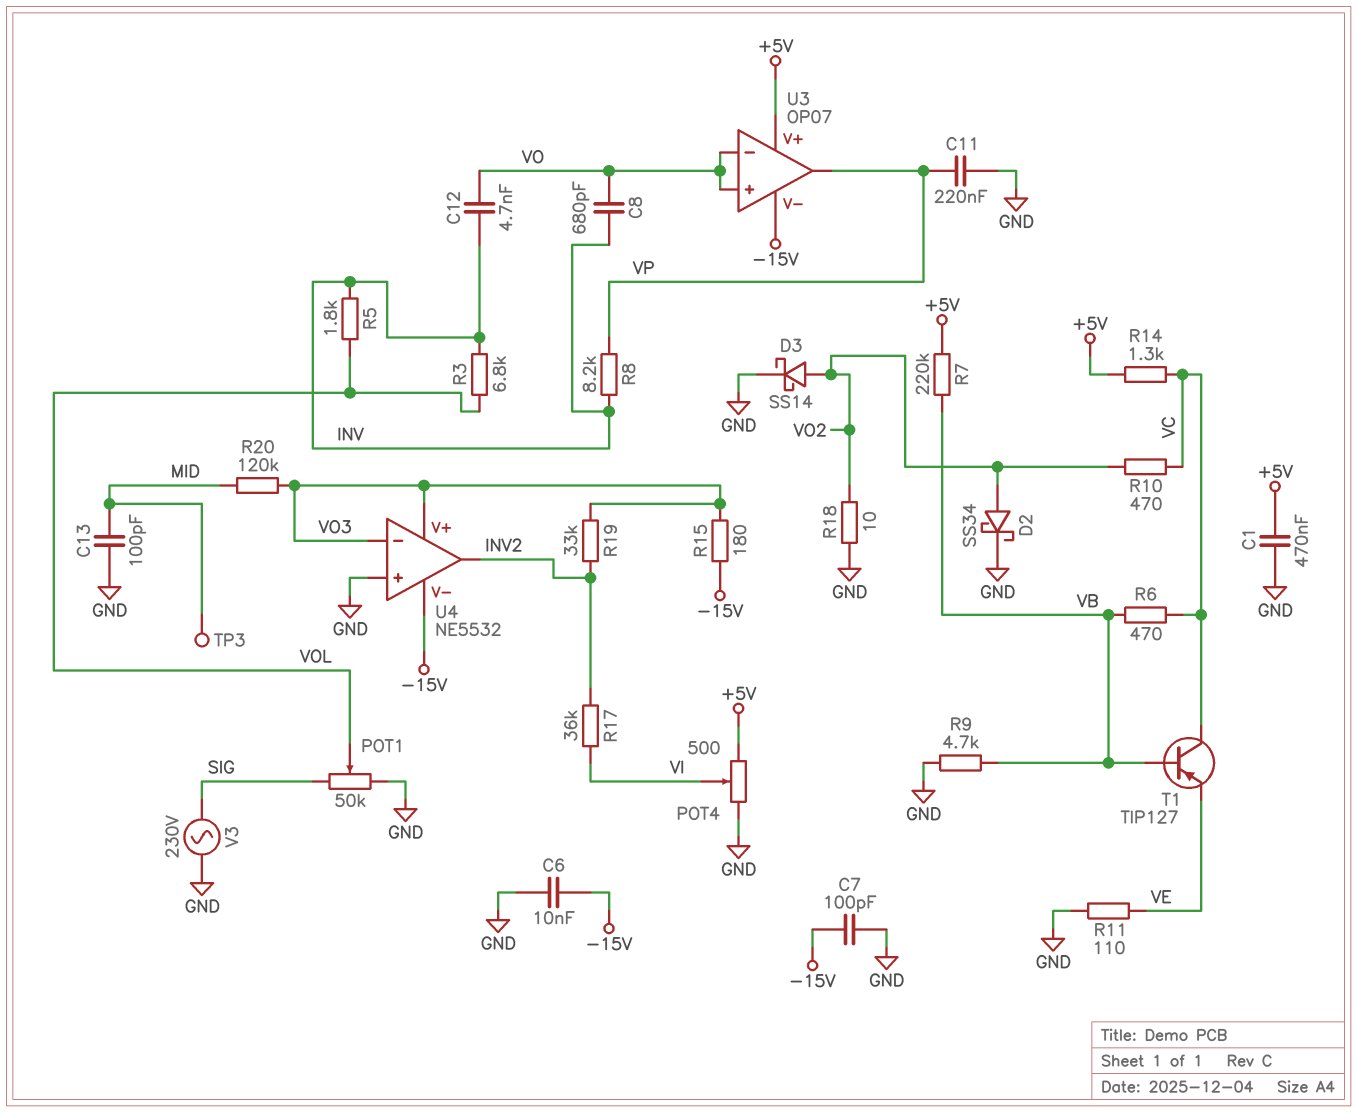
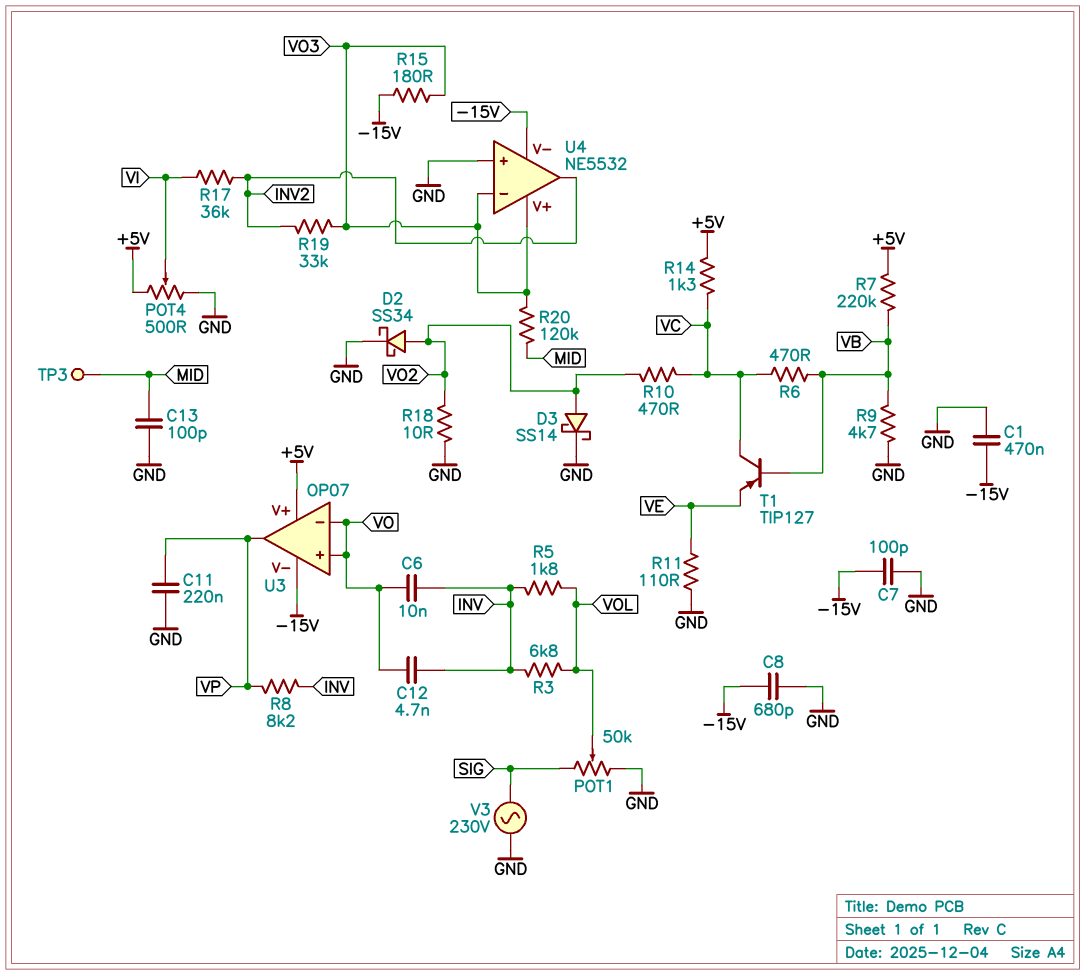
C1: 470nF (+5V, GND) -> 470nF (-15V, GND)
C6: 10nF (-15V, GND) -> 10nF (INV, VO)
C8: 680pF (INV, VO) -> 680pF (-15V, GND)

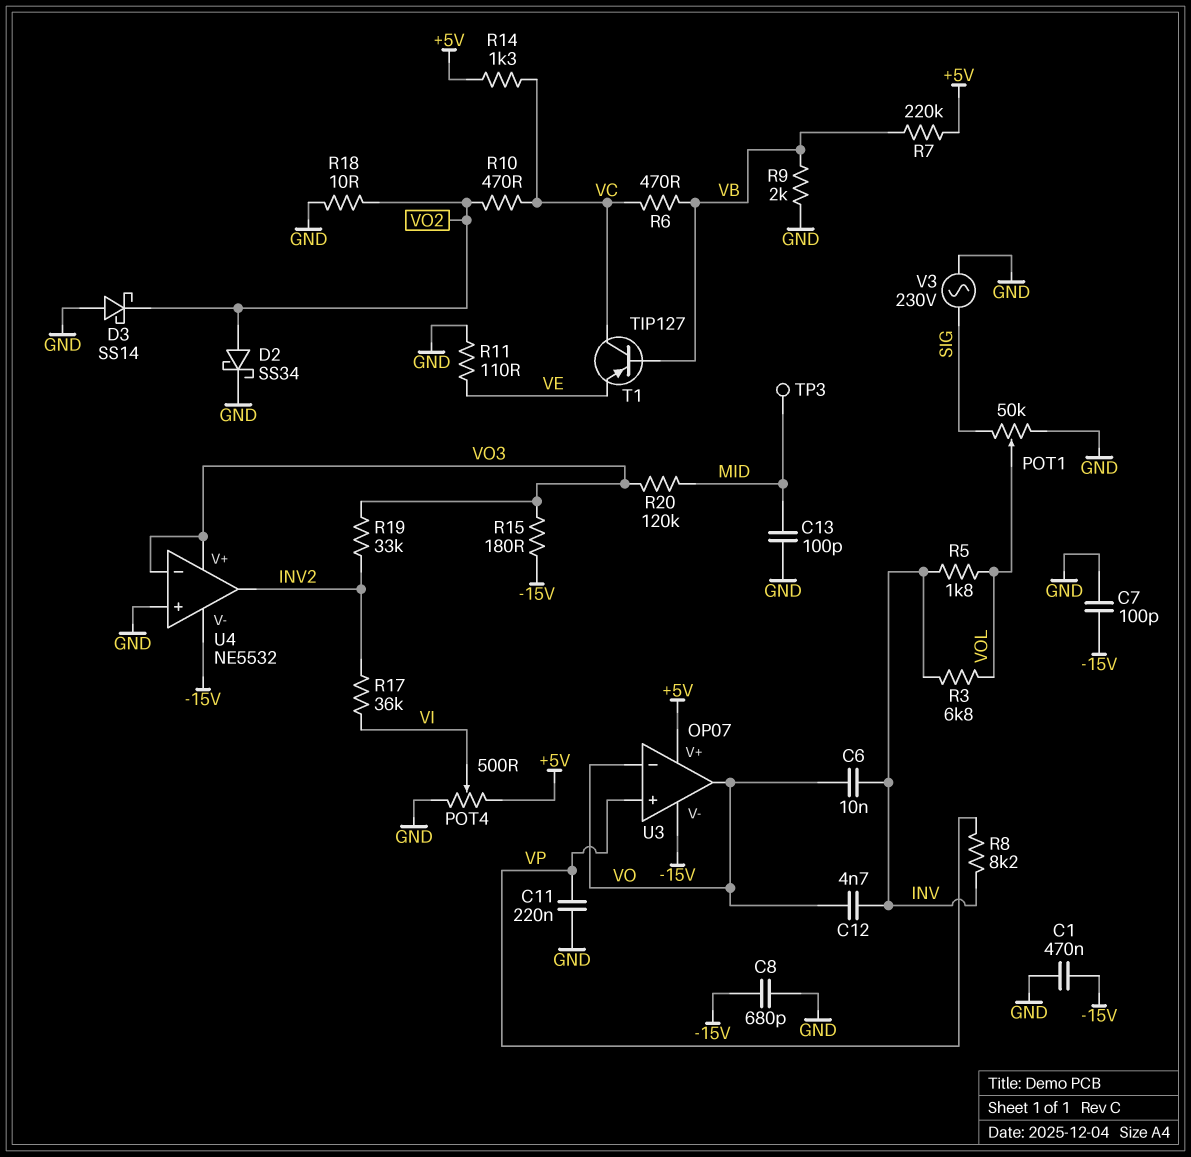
D3: schottky SS14 (A VO2, K GND) -> schottky SS14 (A GND, K VO2)
R9: 4.7k (GND, VB) -> 2k (GND, VB)
U3 pin in+: VO -> VP
U3 pin out: VP -> VO

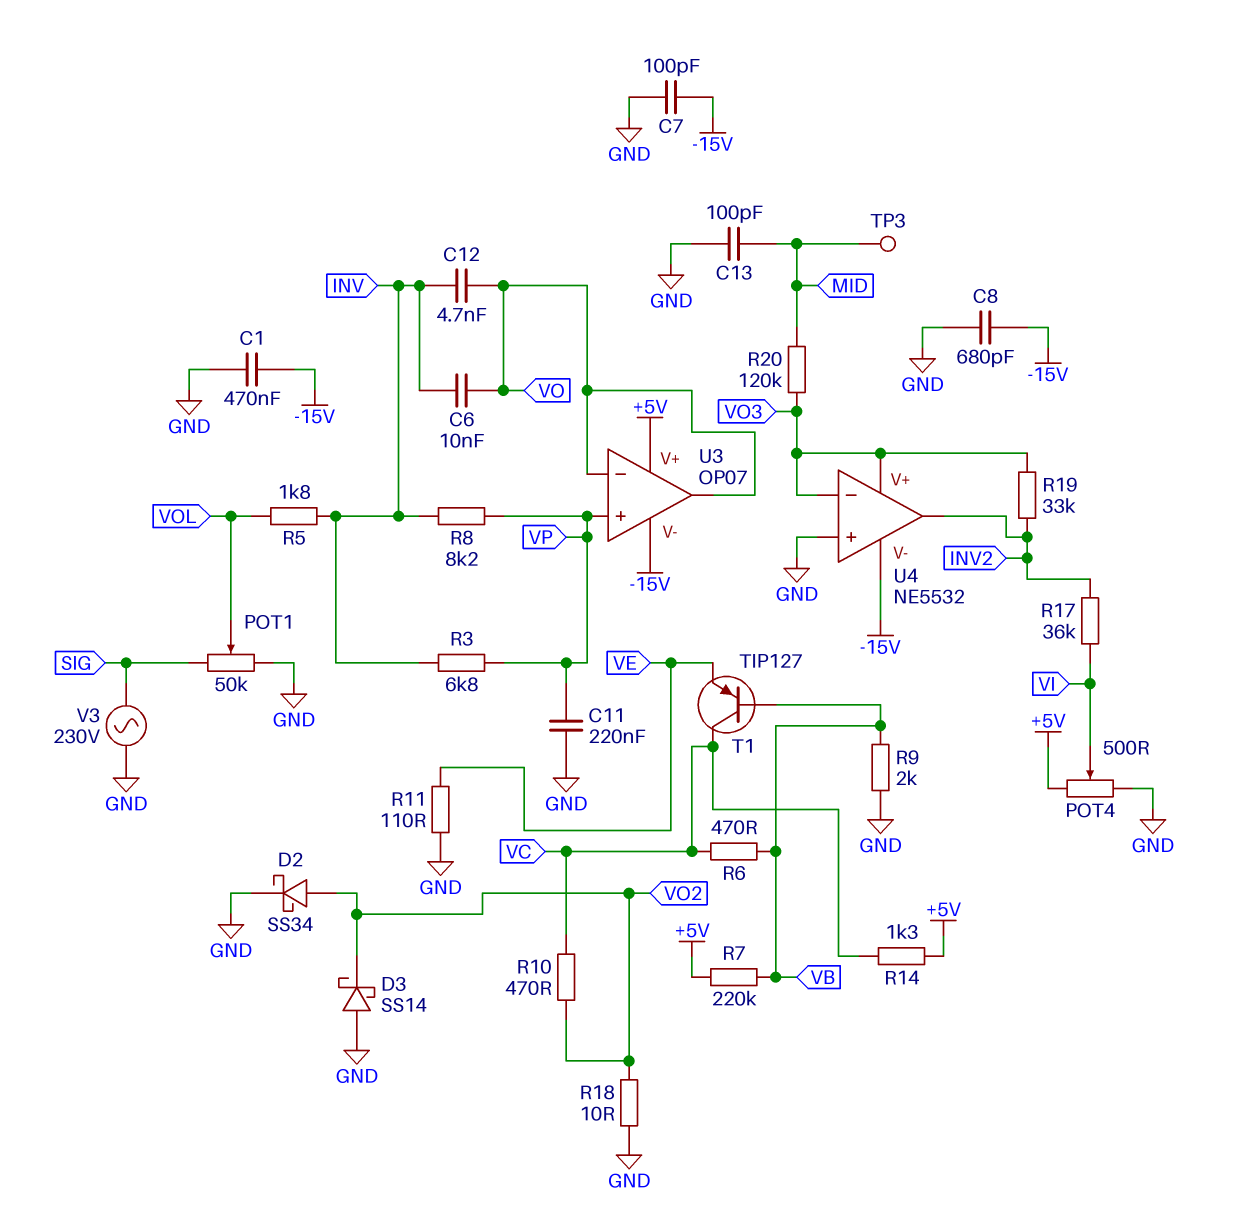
R3: 6.8k (INV, VOL) -> 6.8k (INV, VP)
R15: 180 (-15V, VO3) -> none

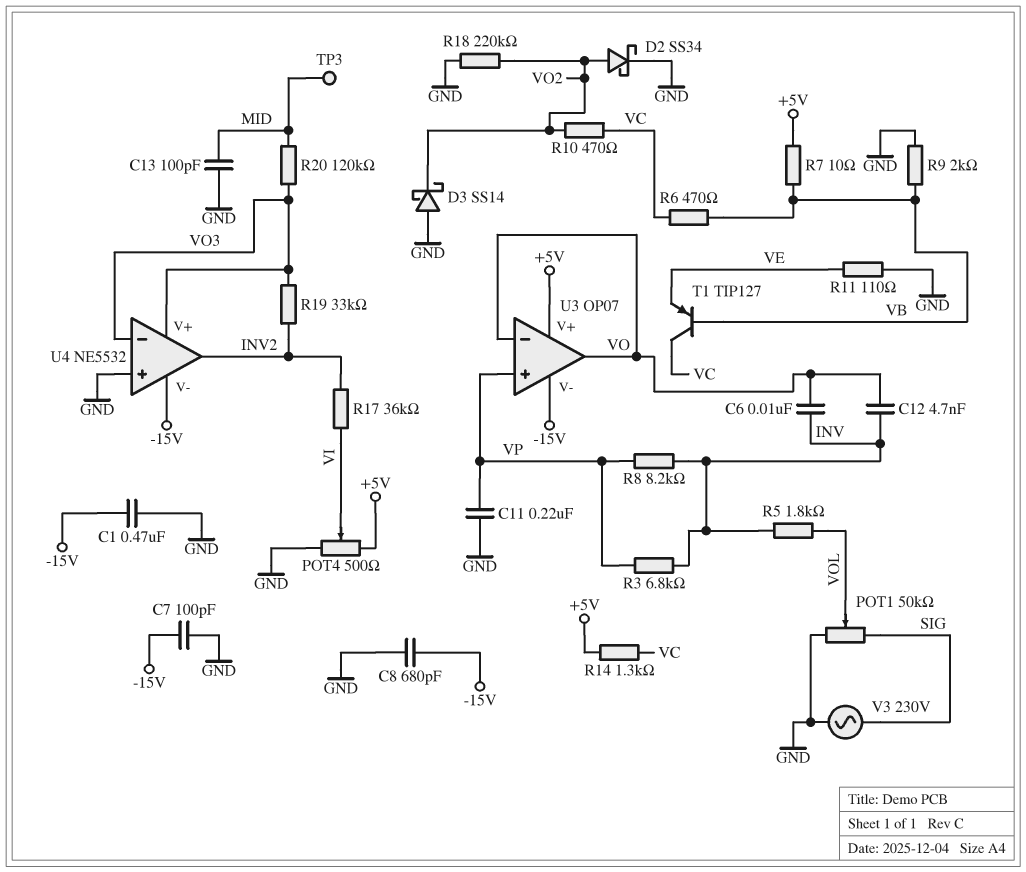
R7: 220k (+5V, VB) -> 10 (+5V, VB)
R18: 10 (GND, VO2) -> 220k (GND, VO2)

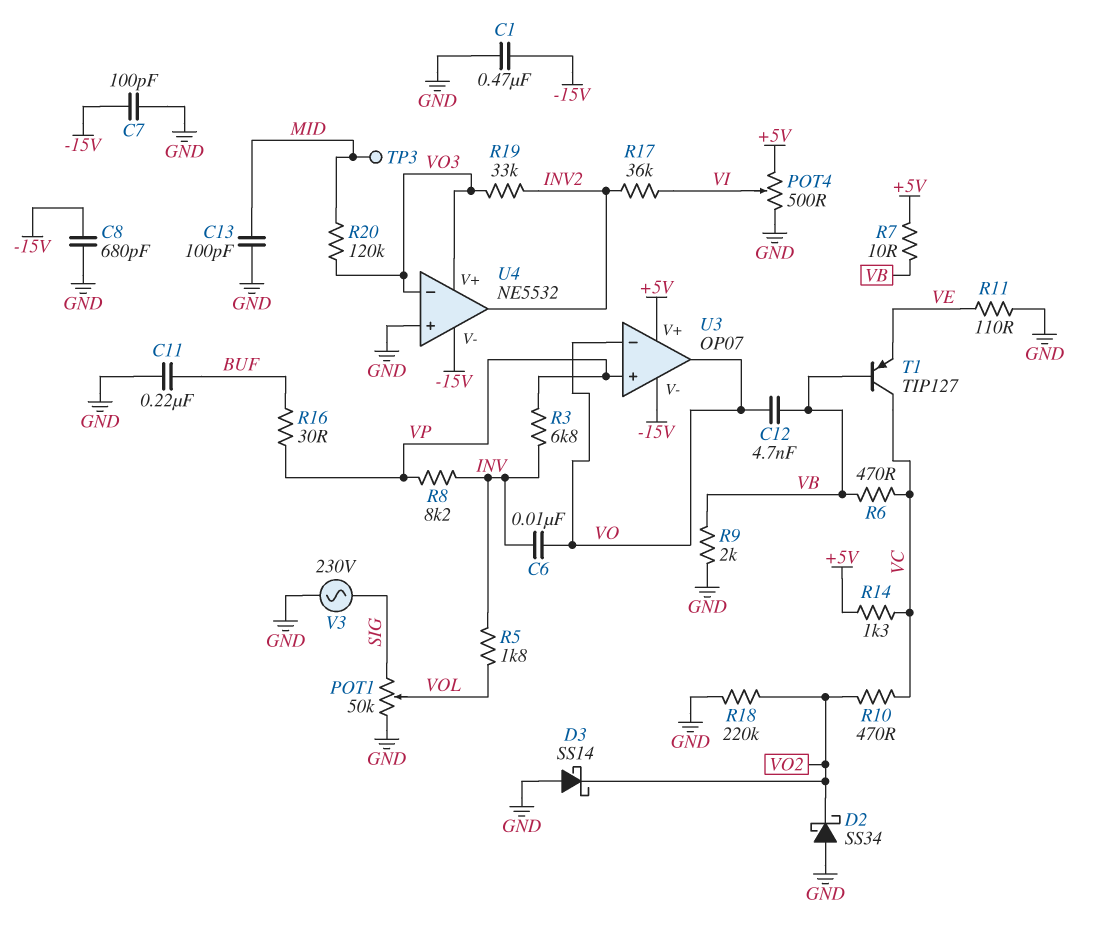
C11: 220nF (GND, VP) -> 220nF (BUF, GND)
C12: 4.7nF (INV, VO) -> 4.7nF (VB, VO)
D2: schottky SS34 (A VO2, K GND) -> schottky SS34 (A GND, K VO2)
R16: none -> 30 (BUF, VP)

